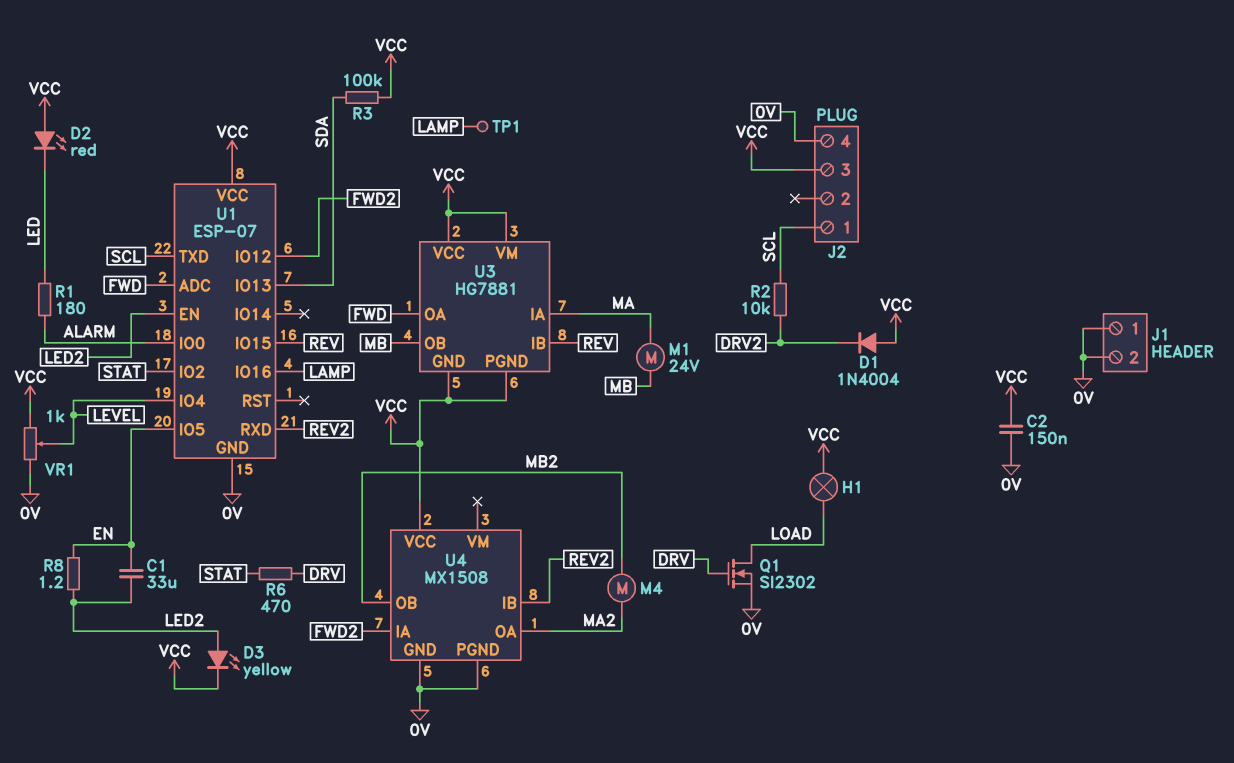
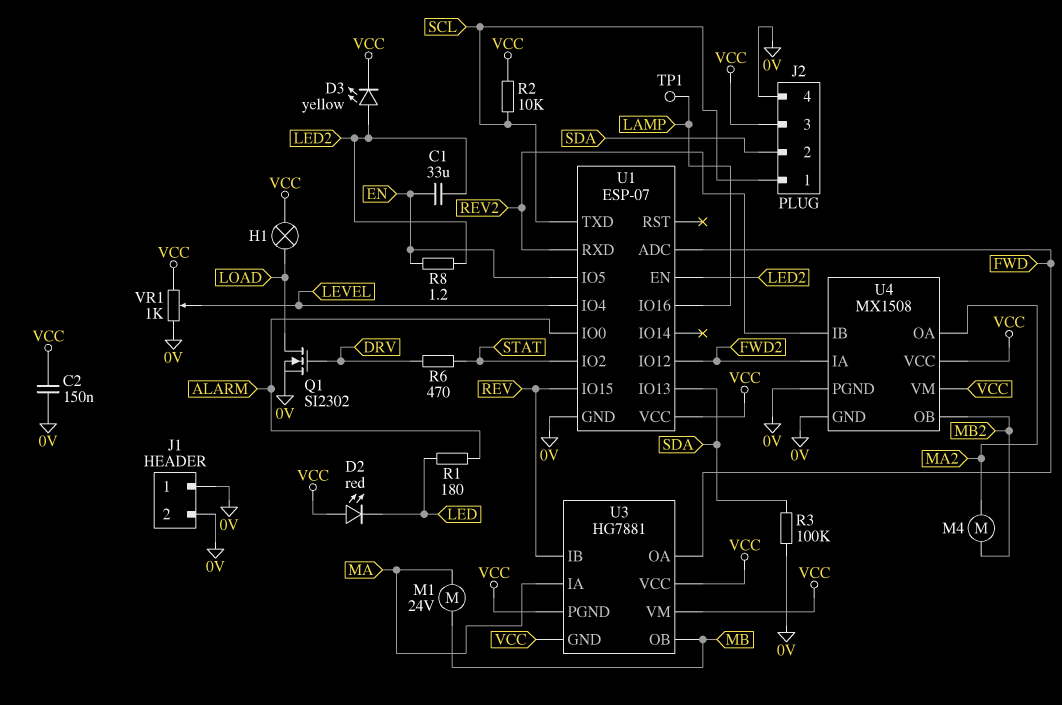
D1: diode 1N4004 (A VCC, K DRV2) -> none
J2 pin 2: none -> SDA
R2: 10k (DRV2, SCL) -> 10k (SCL, VCC)
R3: 100k (SDA, VCC) -> 100k (0V, SDA)
U4 pin VM: none -> VCC

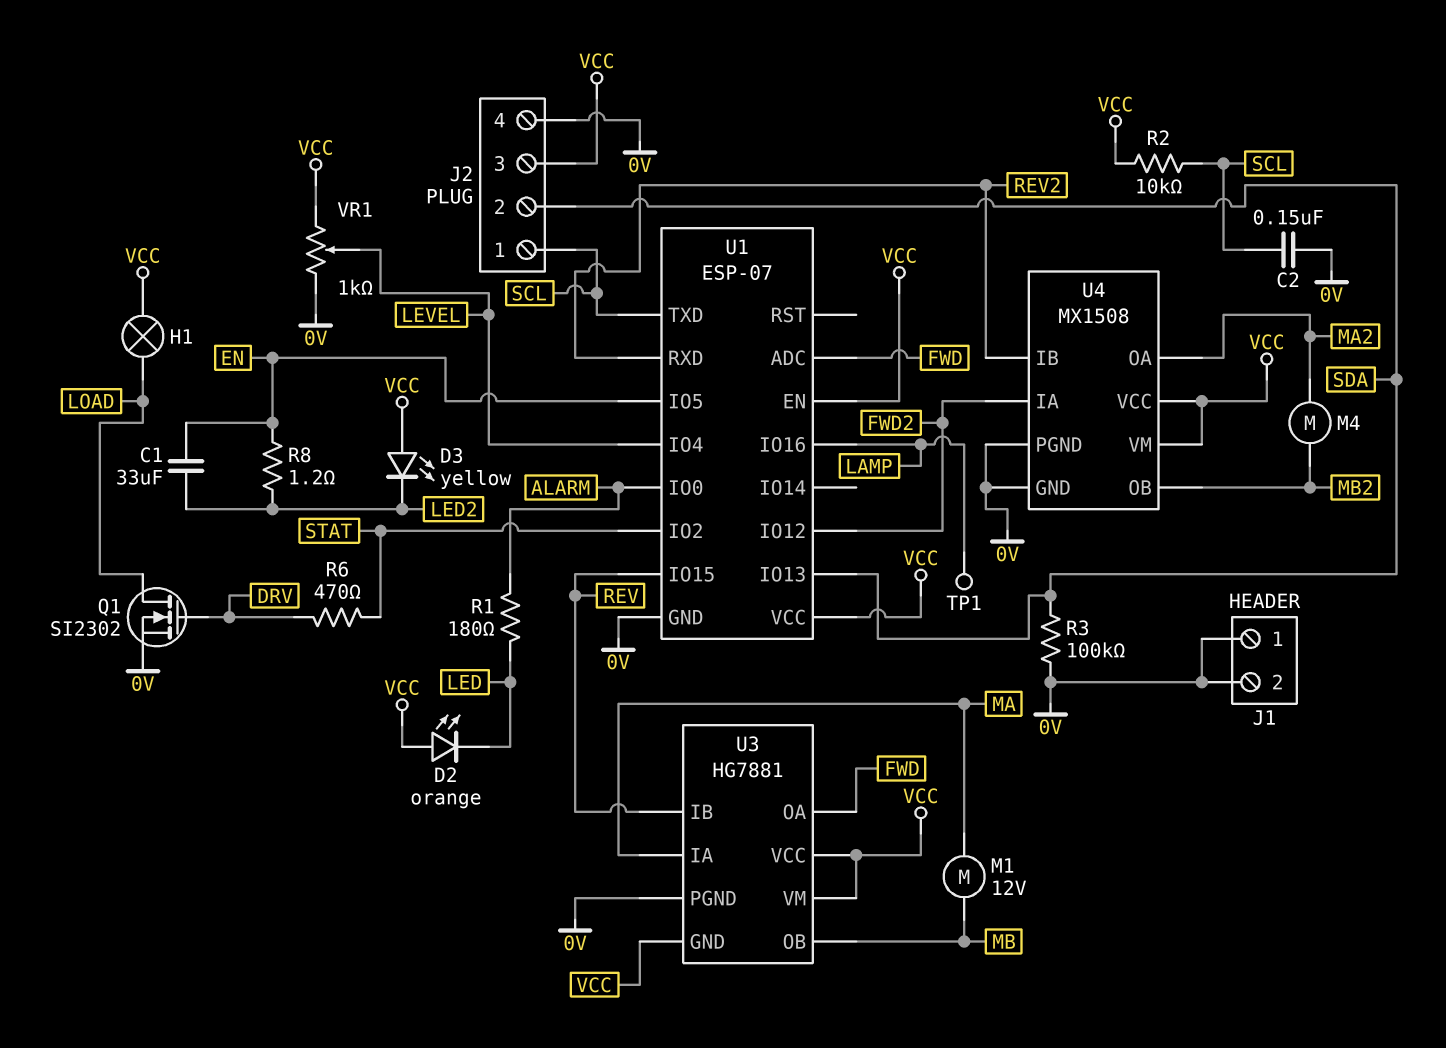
C2: 150nF (0V, VCC) -> 150nF (0V, SCL)
D2: LED red (A VCC, K LED) -> LED orange (A VCC, K LED)
D3: LED yellow (A LED2, K VCC) -> LED yellow (A VCC, K LED2)
M1: motor 24V (MA, MB) -> motor 12V (MA, MB)
U1 pin EN: LED2 -> VCC
U3 pin PGND: VCC -> 0V

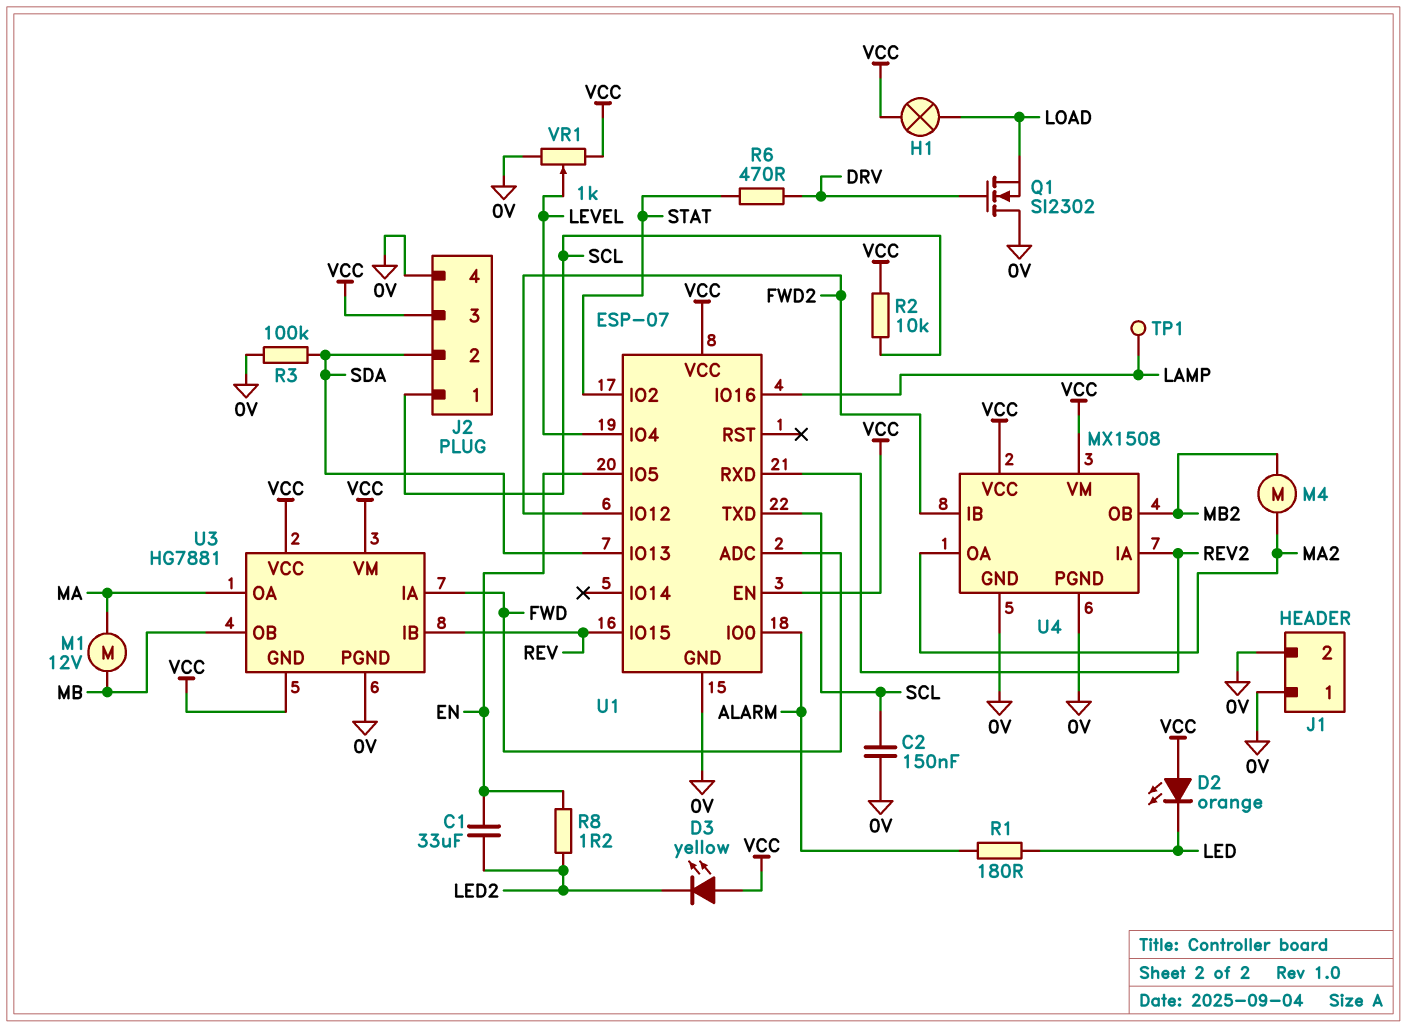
Q1: NMOS SI2302 (G DRV, D LOAD, S 0V) -> NMOS SI2302 (G DRV, D 0V, S LOAD)
U3 pin IA: MA -> FWD
U3 pin OA: FWD -> MA
U4 pin IA: FWD2 -> REV2
U4 pin IB: REV2 -> FWD2

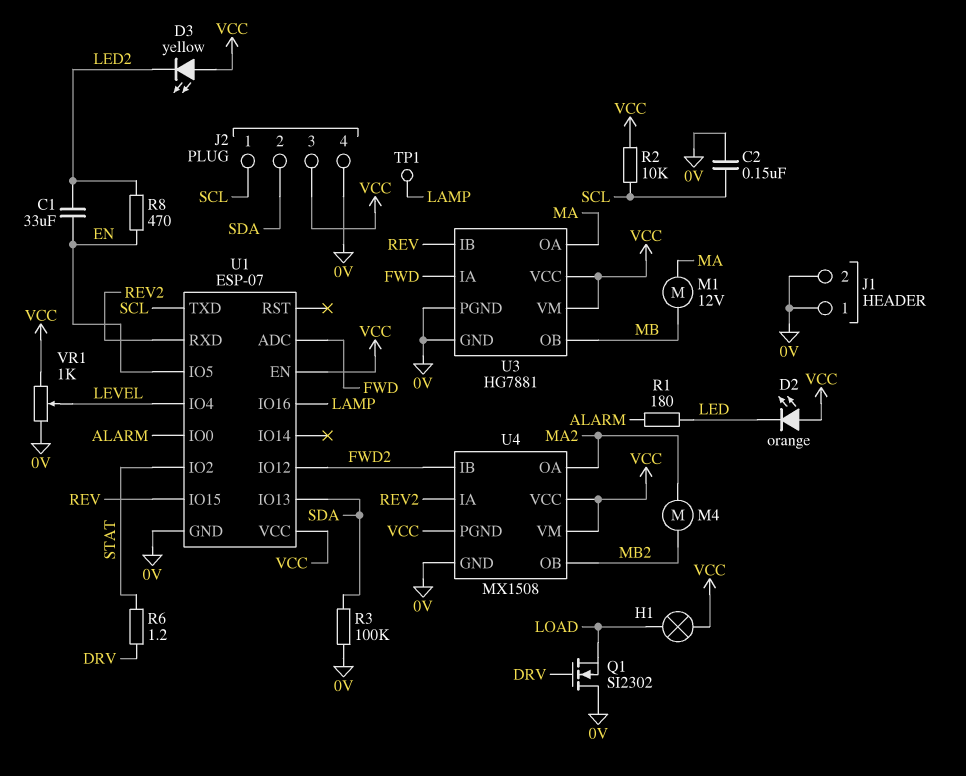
R6: 470 (DRV, STAT) -> 1.2 (DRV, STAT)
R8: 1.2 (EN, LED2) -> 470 (EN, LED2)
U3 pin GND: VCC -> 0V
U4 pin PGND: 0V -> VCC

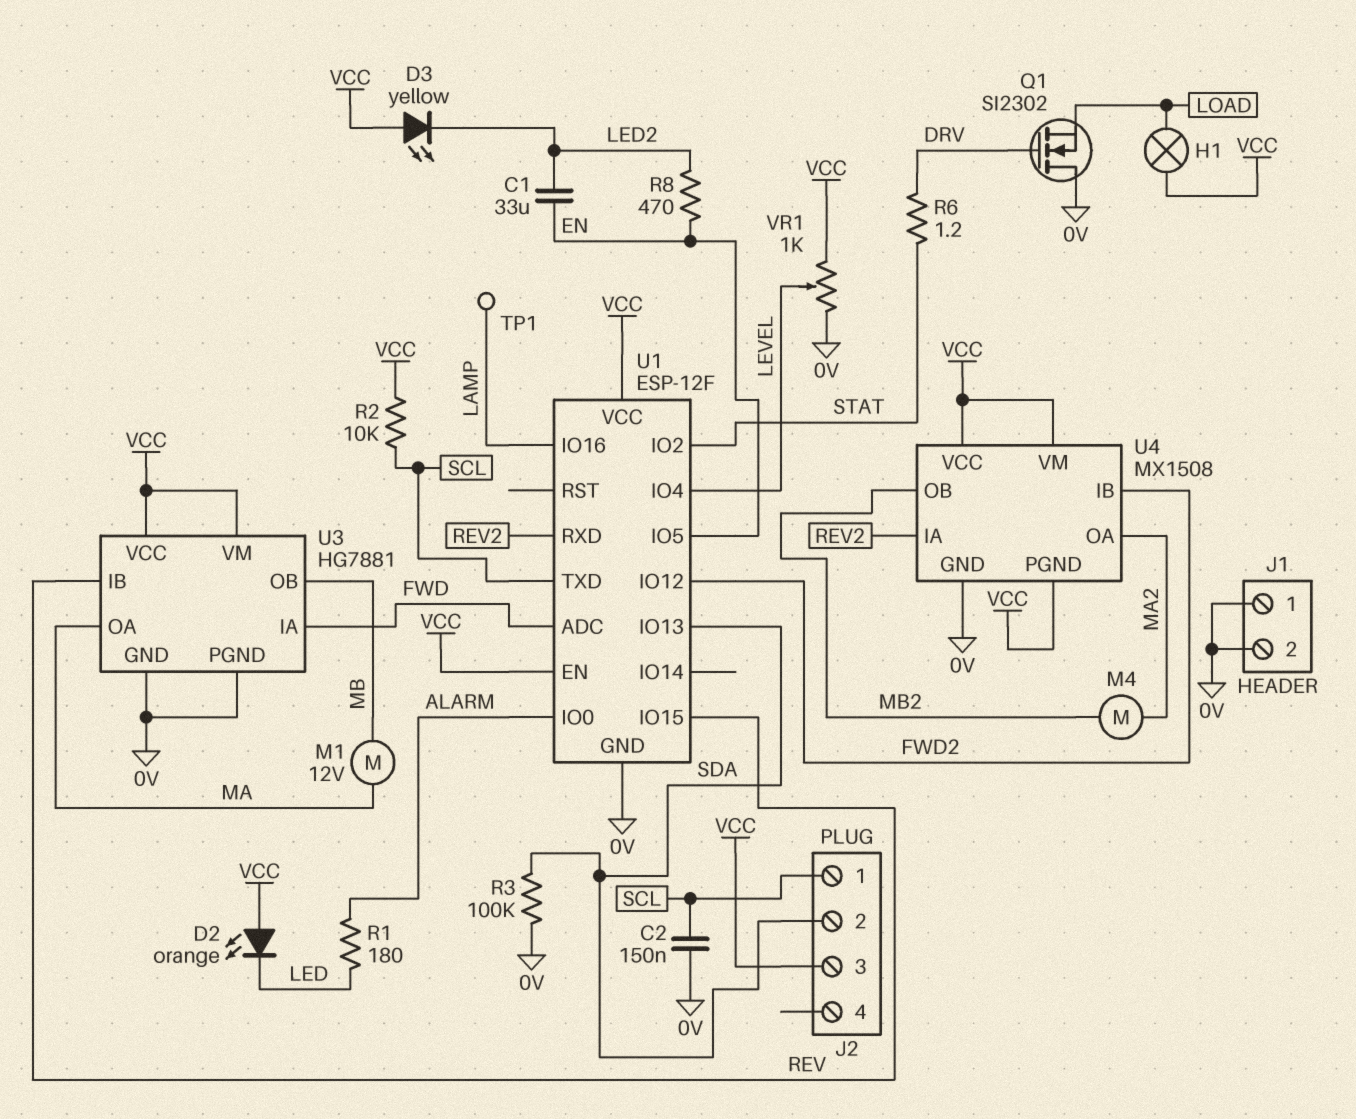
J2 pin 4: 0V -> none
U1: ESP-07 -> ESP-12F

